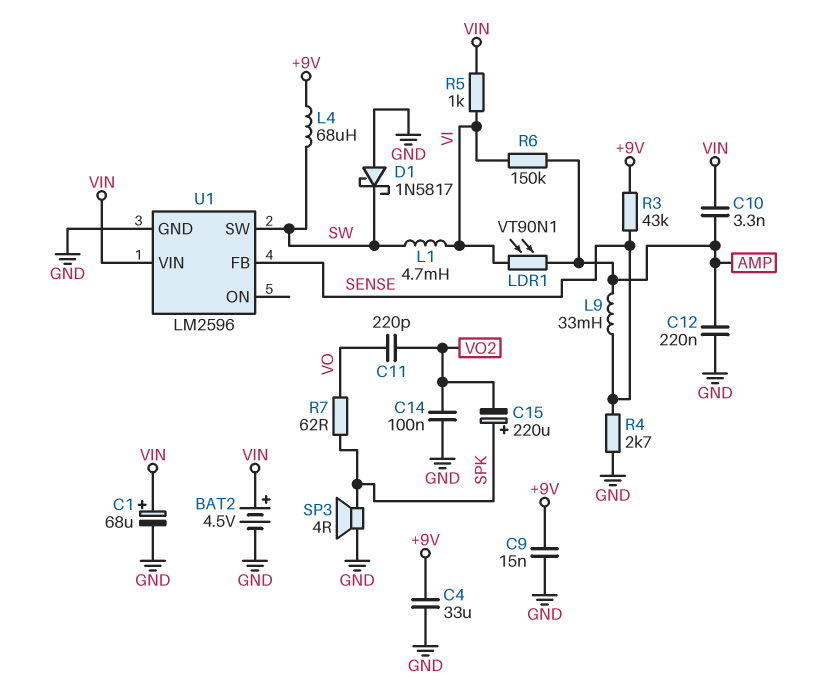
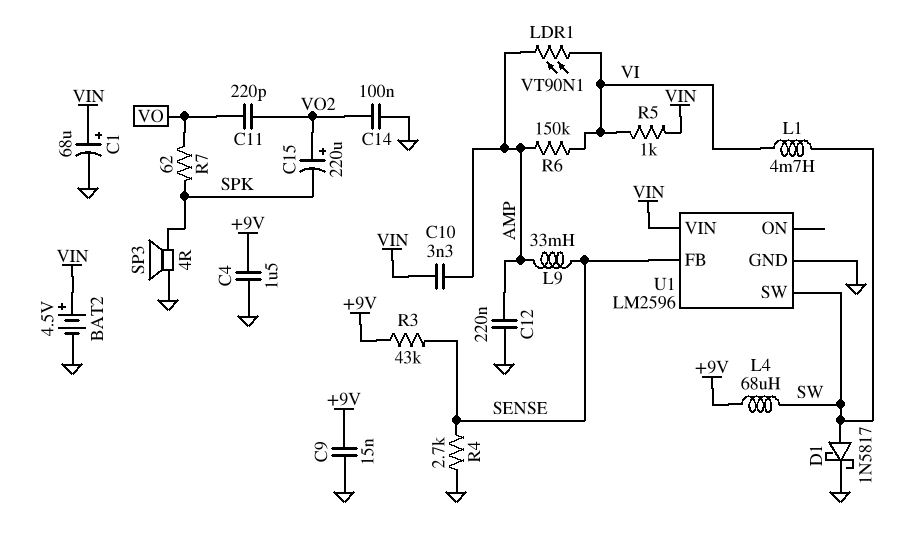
C4: 33uF (+9V, GND) -> 1.5uF (+9V, GND)
C15: 220uF (plus SPK, minus VO2) -> 220uF (plus VO2, minus SPK)
D1: schottky 1N5817 (A GND, K SW) -> schottky 1N5817 (A SW, K GND)

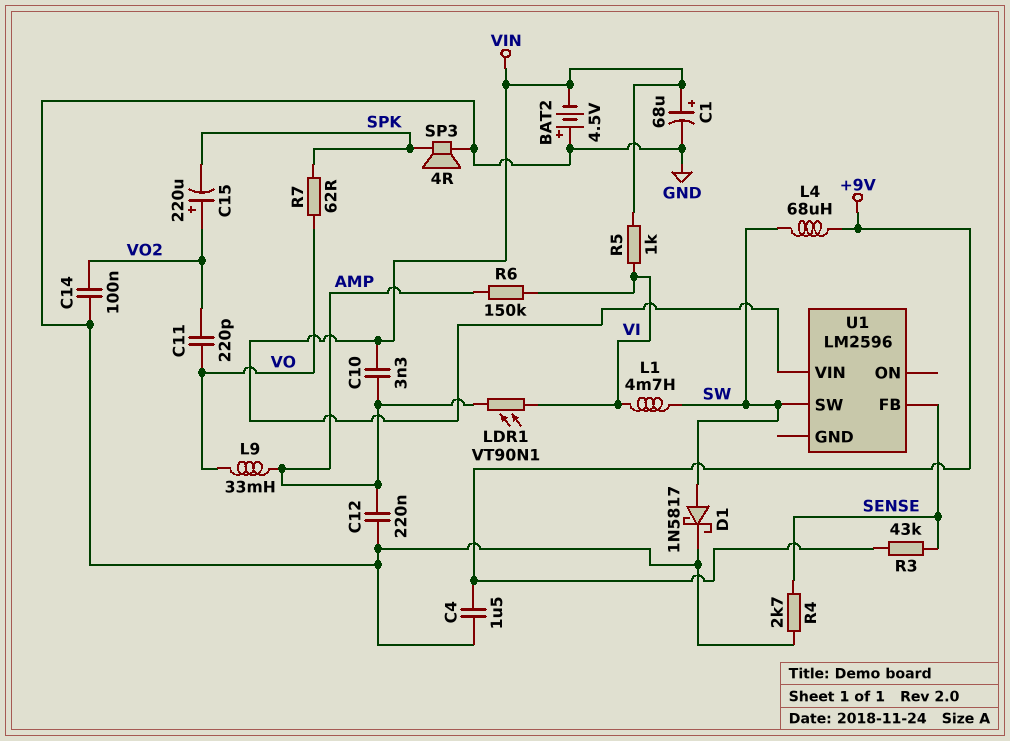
BAT2: 4.5V (plus VIN, minus GND) -> 4.5V (plus GND, minus VIN)
C9: 15nF (+9V, GND) -> none
L9: 33mH (AMP, SENSE) -> 33mH (AMP, VO)
U1 pin GND: GND -> none

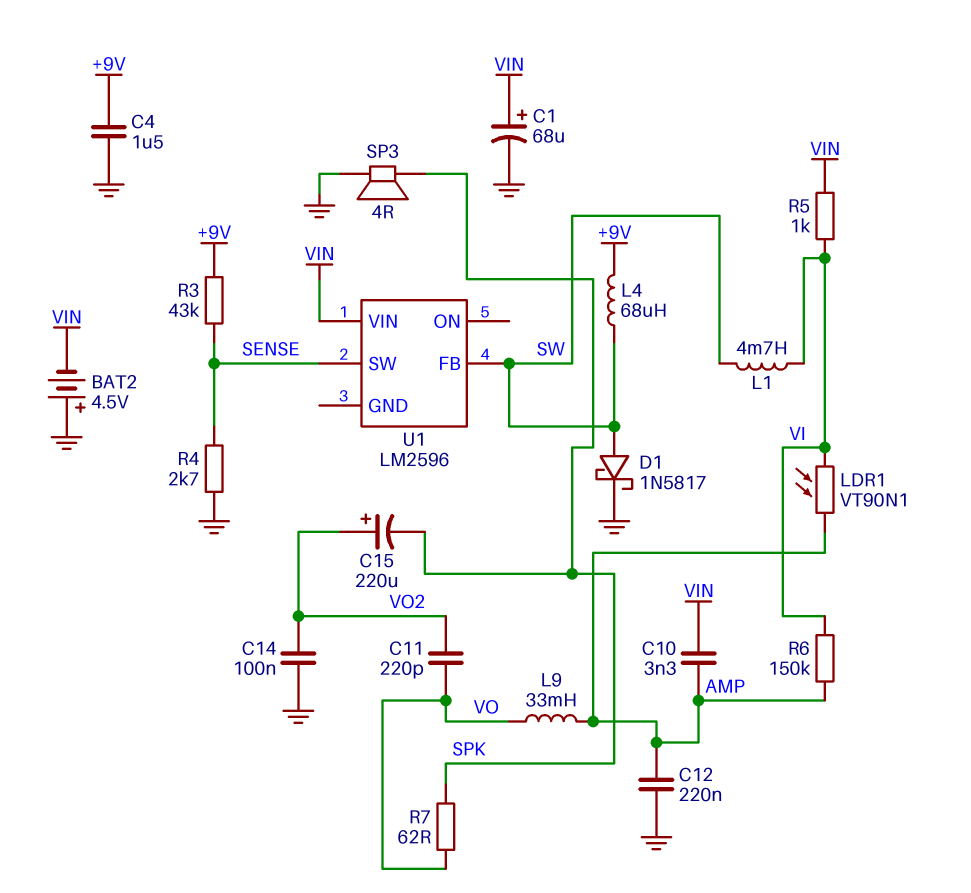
U1 pin FB: SENSE -> SW
U1 pin SW: SW -> SENSE

